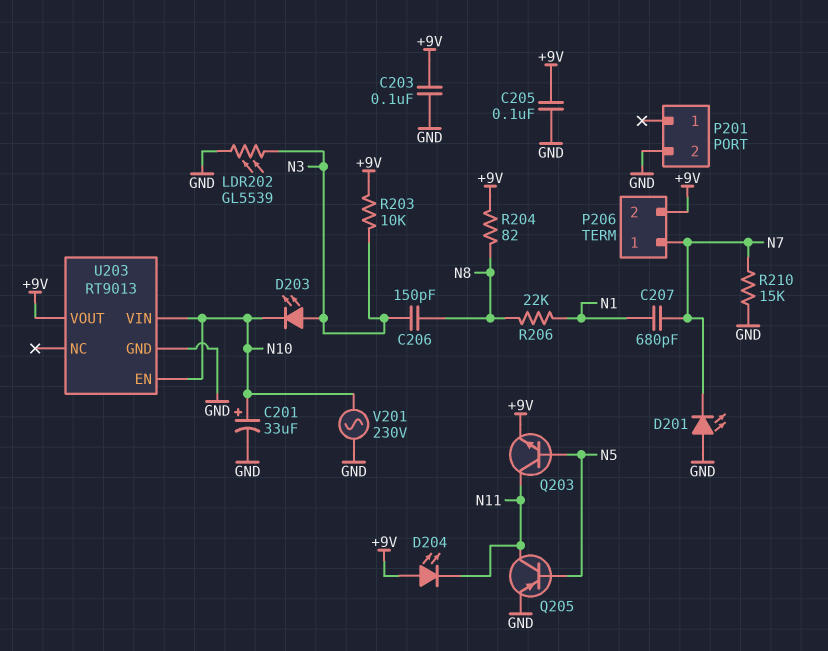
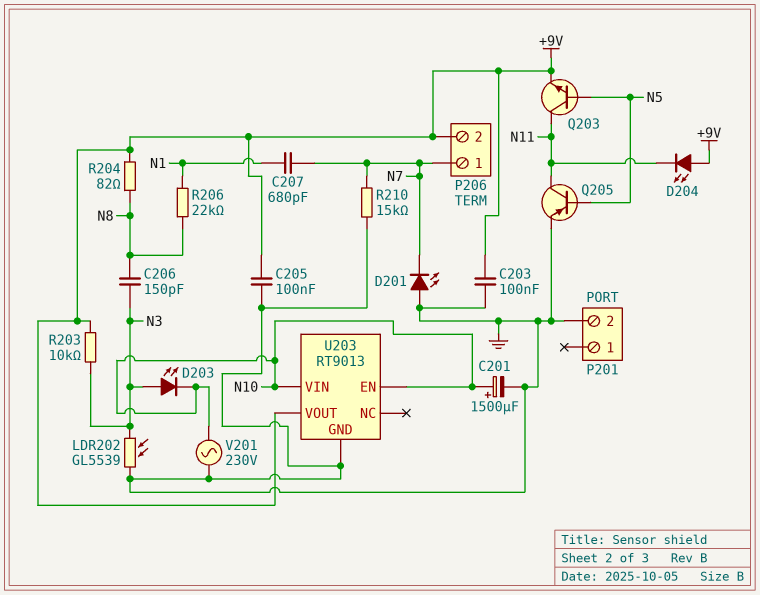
C201: 33uF (plus N10, minus GND) -> 1500uF (plus N10, minus GND)

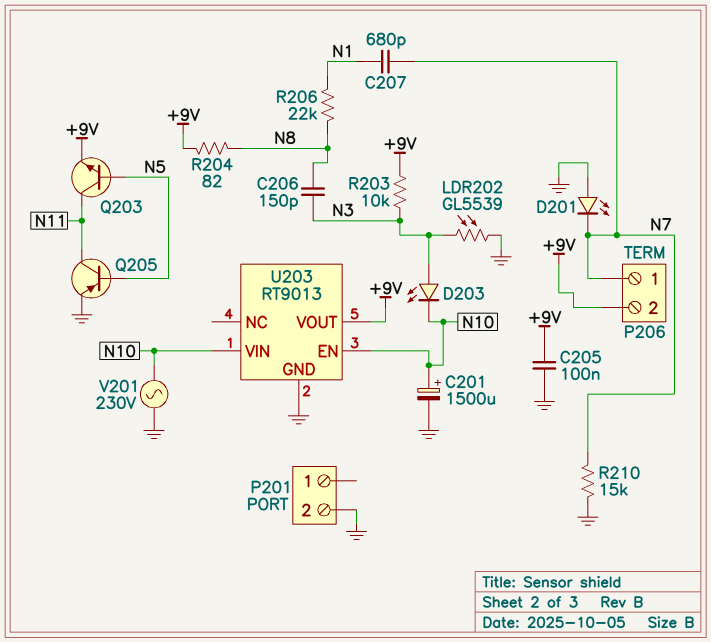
C203: 100nF (+9V, GND) -> none
D204: LED (A +9V, K N11) -> none

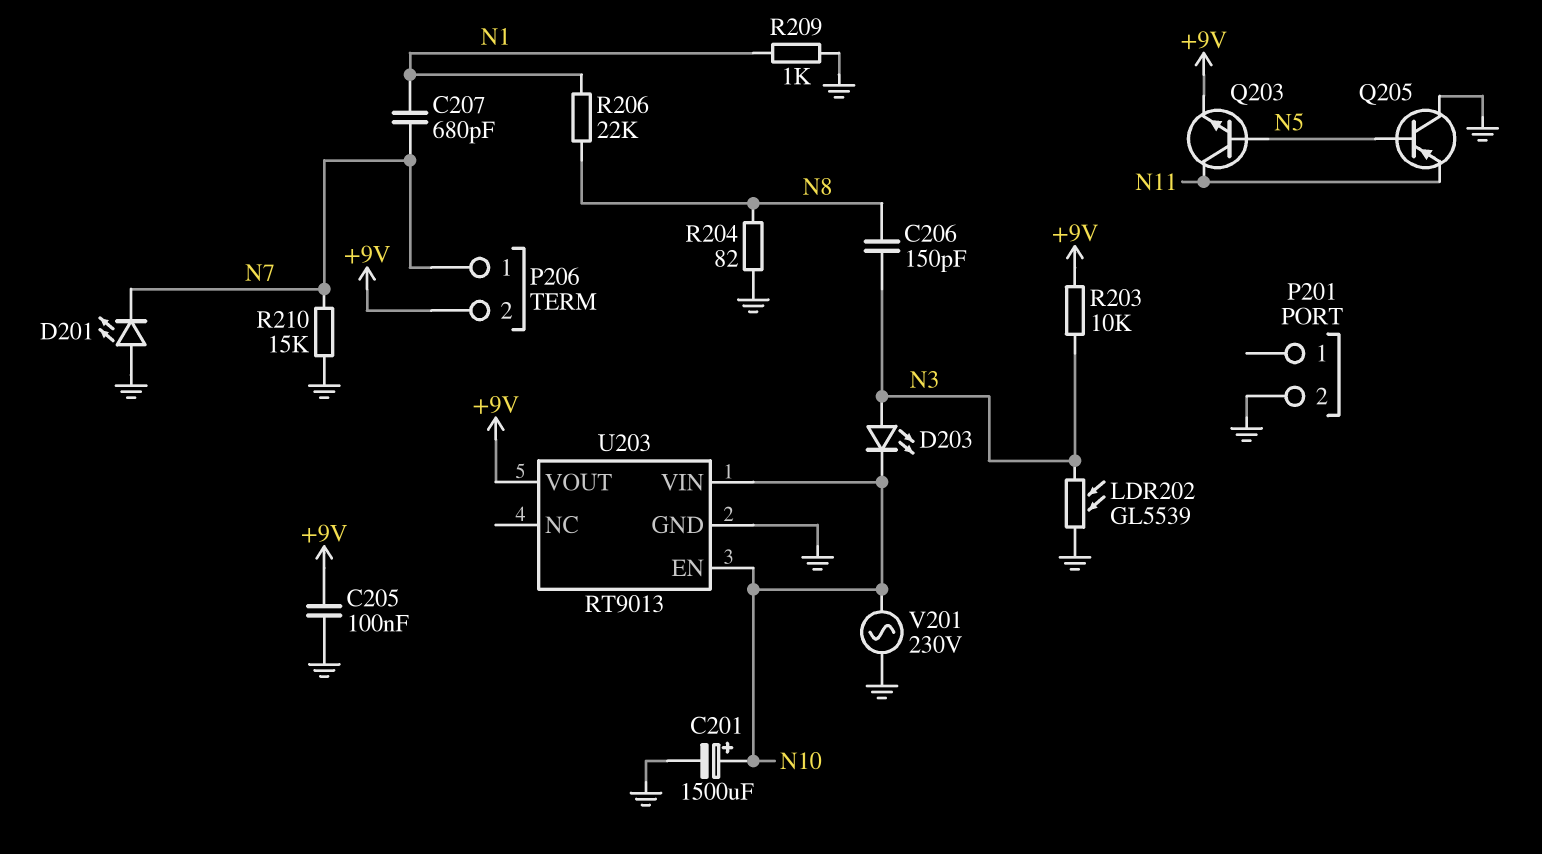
Q205: PNP (B N5, C N11, E GND) -> PNP (B N5, C GND, E N11)
R204: 82 (+9V, N8) -> 82 (GND, N8)
R209: none -> 1k (GND, N1)

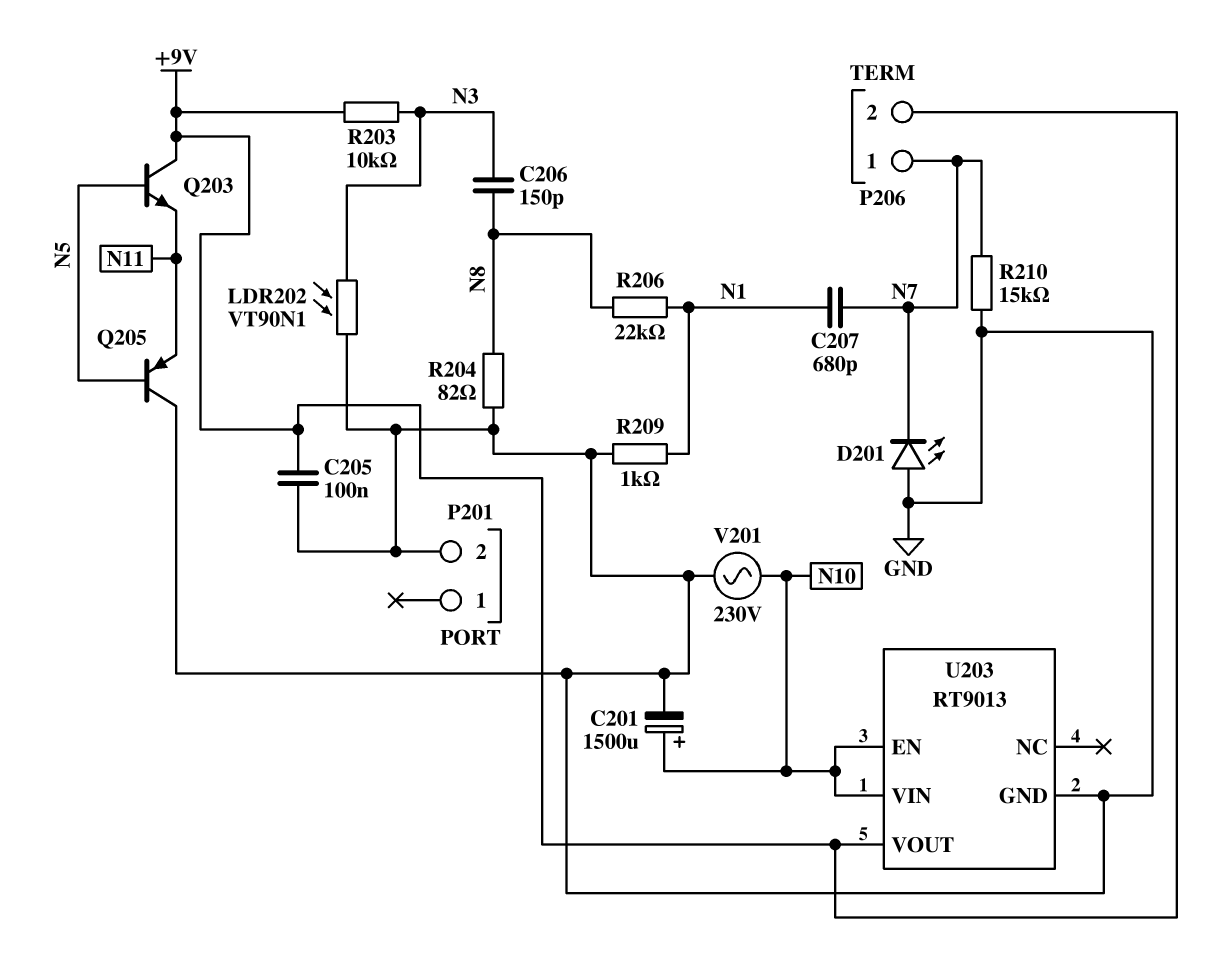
D203: LED (A N3, K N10) -> none
LDR202: GL5539 (GND, N3) -> VT90N1 (GND, N3)
Q203: NPN (B N5, C N11, E +9V) -> NPN (B N5, C +9V, E N11)

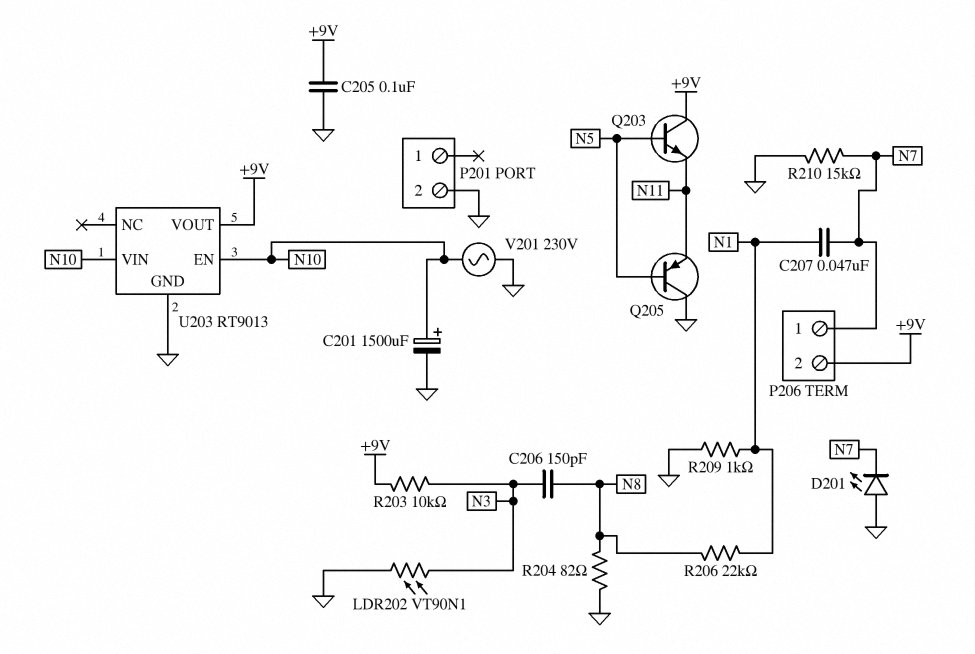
C207: 680pF (N1, N7) -> 47nF (N1, N7)

